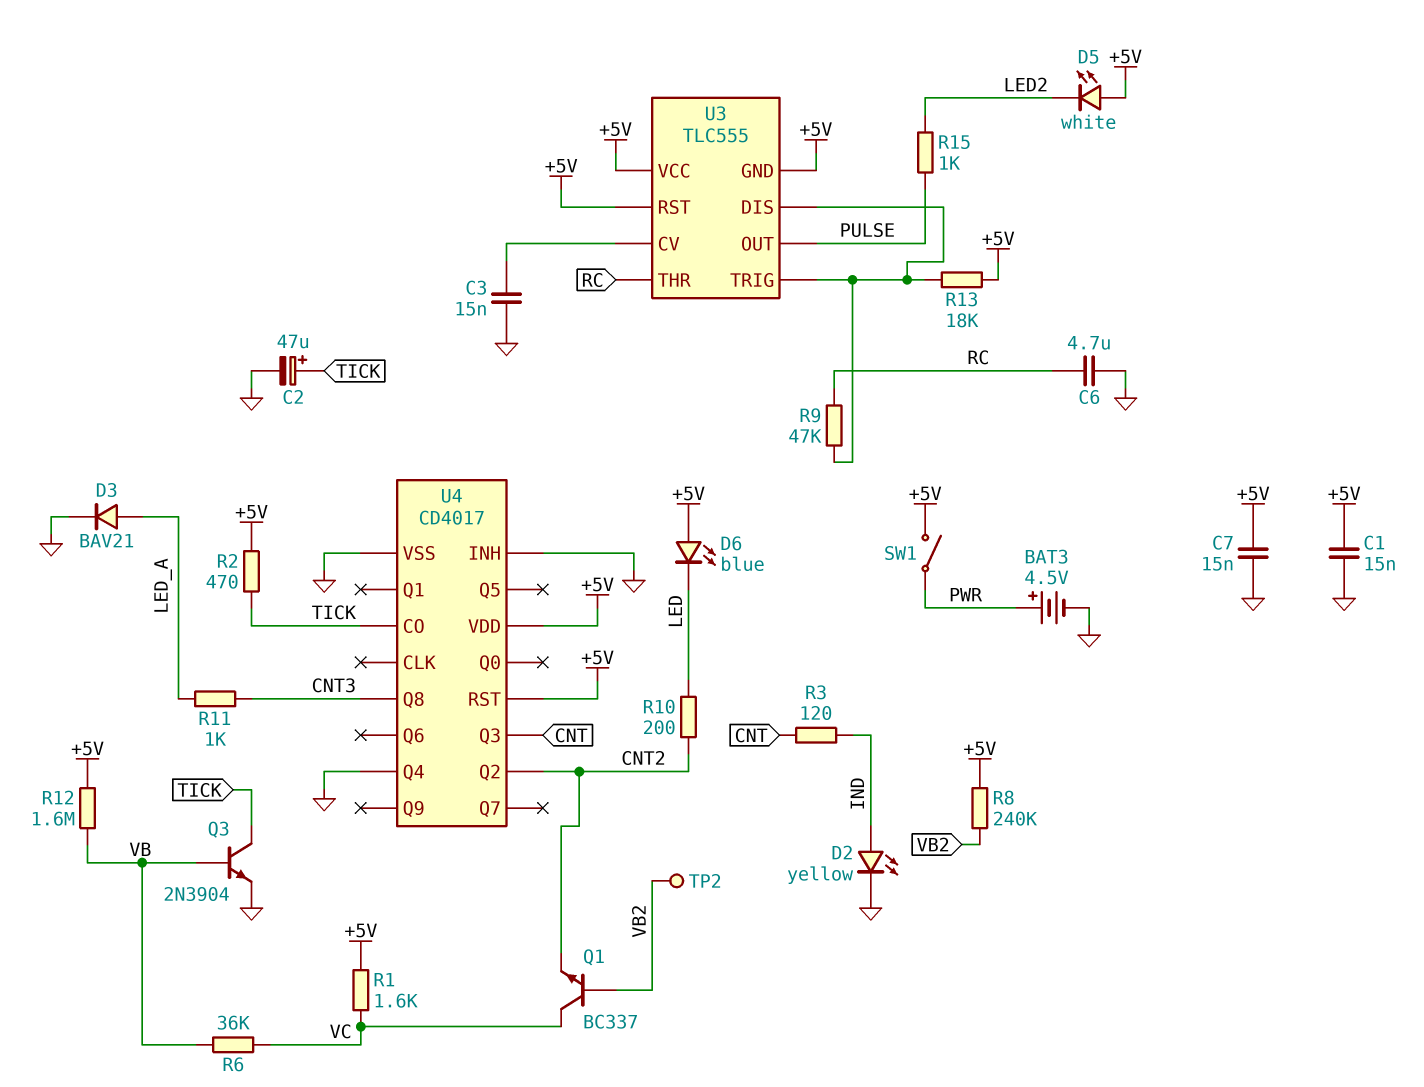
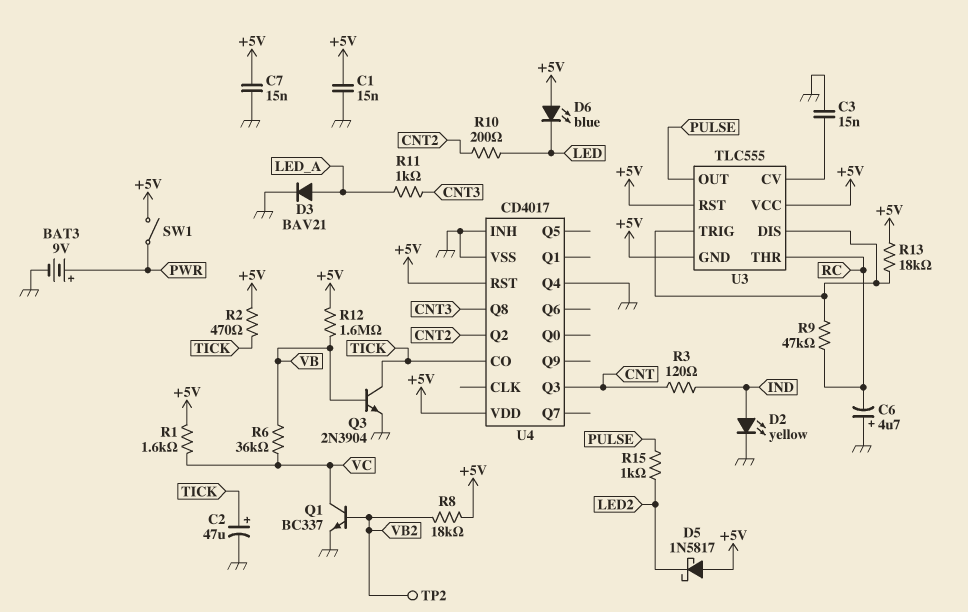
BAT3: 4.5V (plus PWR, minus GND) -> 9V (plus PWR, minus GND)
C6: 4.7uF (GND, RC) -> 4.7uF (plus GND, minus RC)
D5: LED white (A +5V, K LED2) -> schottky 1N5817 (A +5V, K LED2)
Q1: NPN BC337 (B VB2, C VC, E CNT2) -> NPN BC337 (B VB2, C VC, E GND)
R8: 240k (+5V, VB2) -> 18k (+5V, VB2)

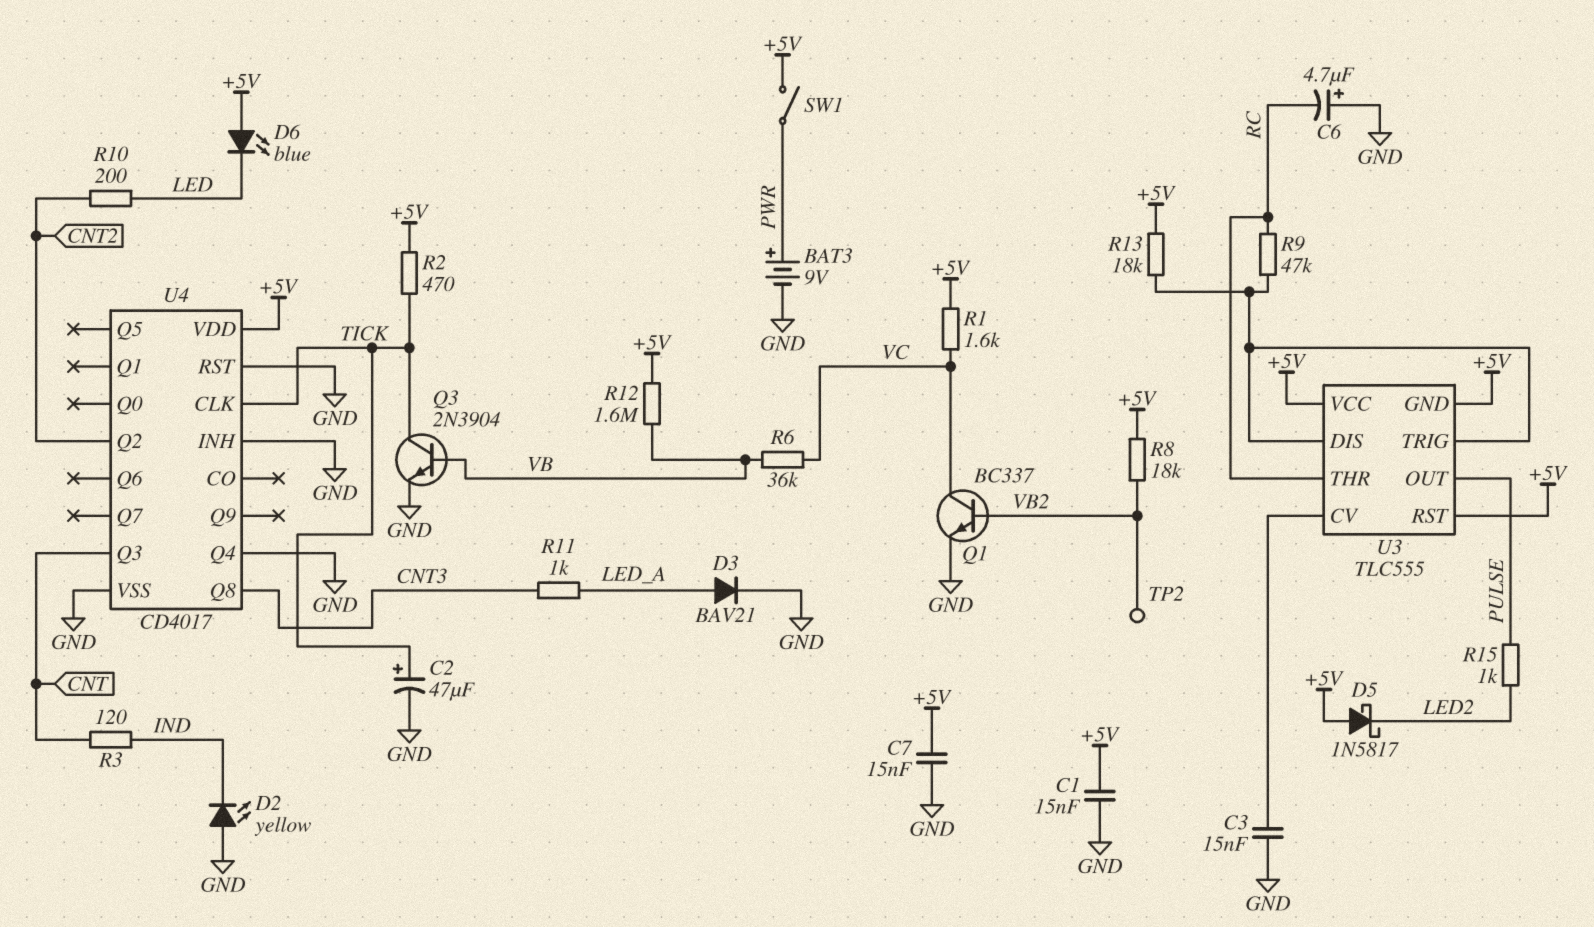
D2: LED yellow (A IND, K GND) -> LED yellow (A GND, K IND)
U4 pin CLK: none -> TICK
U4 pin CO: TICK -> none
U4 pin RST: +5V -> GND

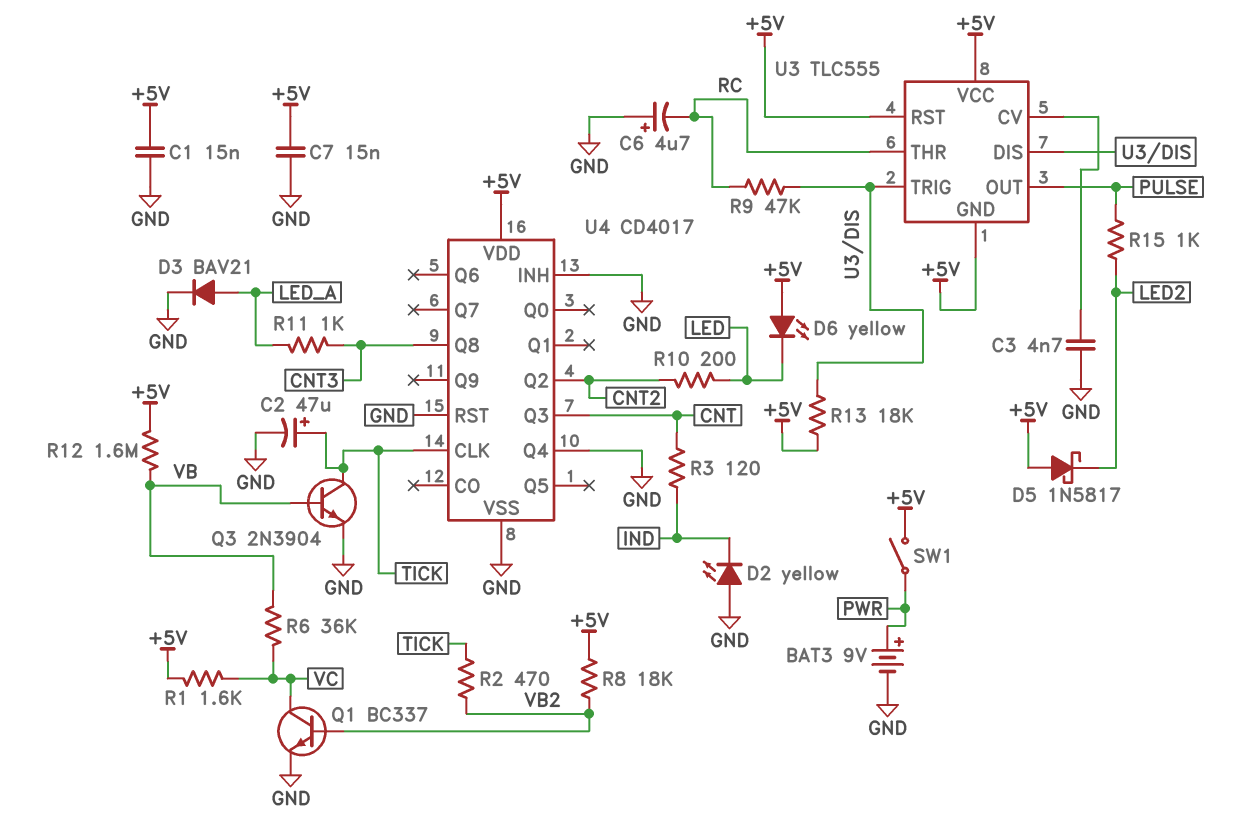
C3: 15nF (GND, U3/CV) -> 4.7nF (GND, U3/CV)
D6: LED blue (A +5V, K LED) -> LED yellow (A +5V, K LED)
R2: 470 (+5V, TICK) -> 470 (TICK, VB2)
TP2: test point (VB2) -> none

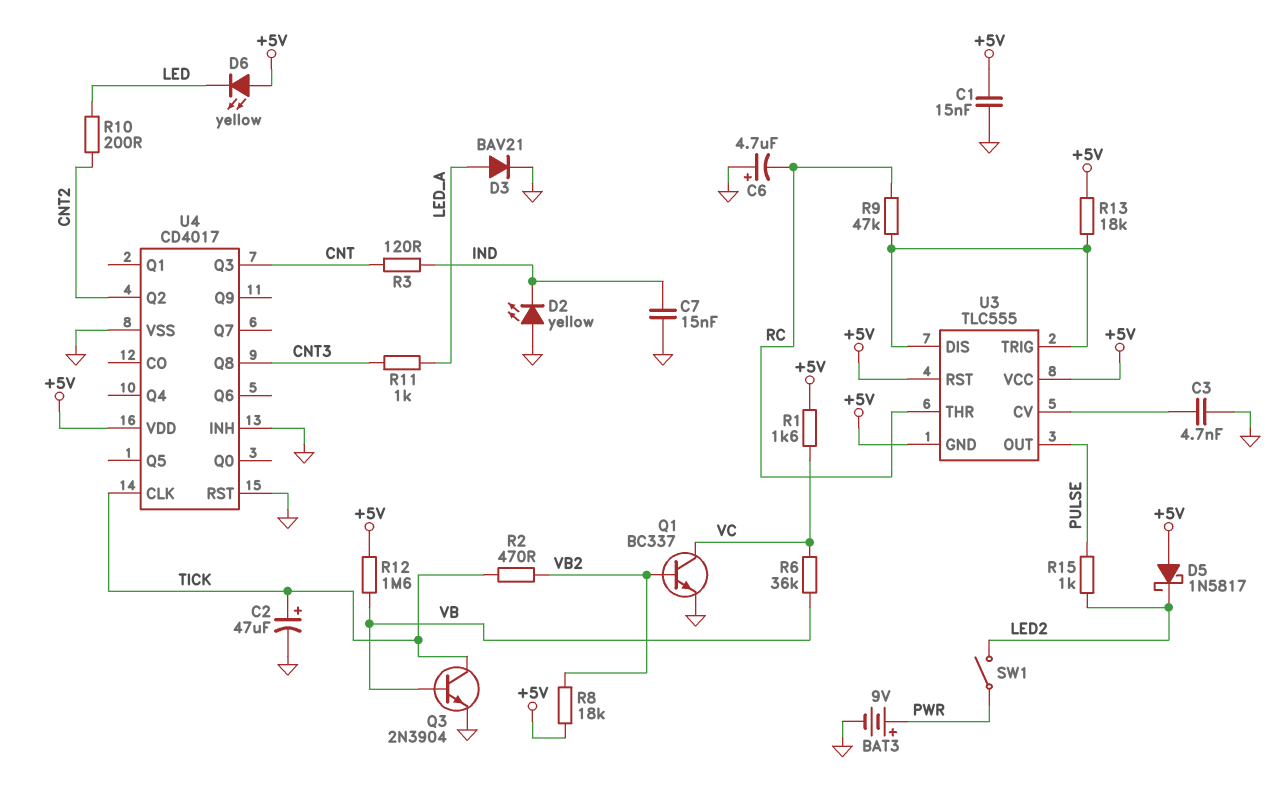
C7: 15nF (+5V, GND) -> 15nF (GND, IND)
SW1: switch (+5V, PWR) -> switch (LED2, PWR)
U4 pin Q4: GND -> none

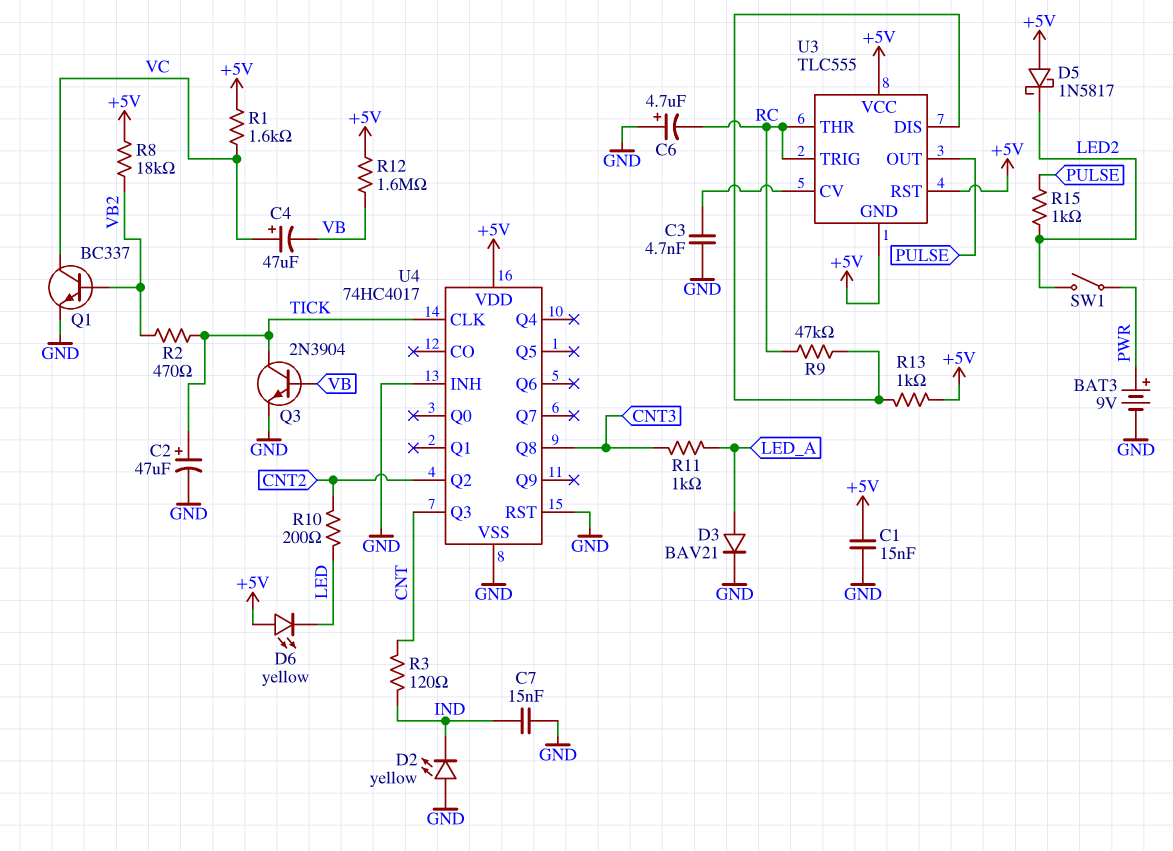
C4: none -> 47uF (plus VC, minus VB)
R6: 36k (VB, VC) -> none
R13: 18k (+5V, U3/DIS) -> 1k (+5V, U3/DIS)
U3 pin TRIG: U3/DIS -> RC
U4: CD4017 -> 74HC4017

